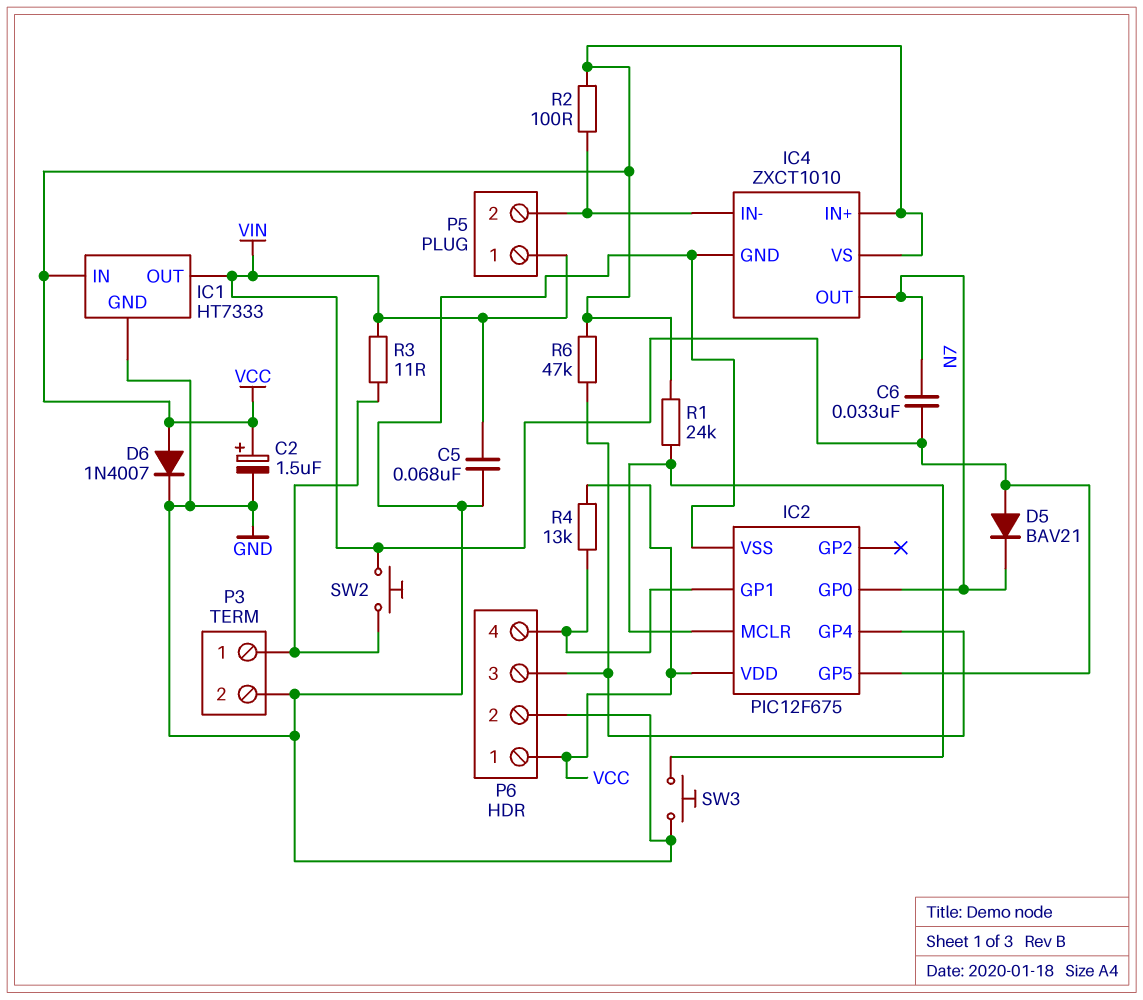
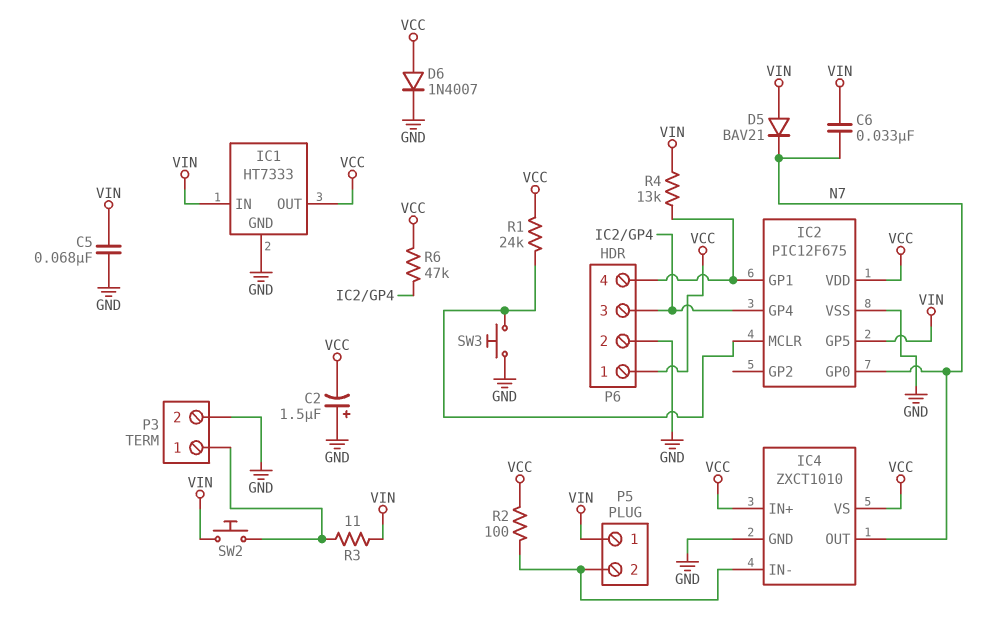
C2: 1.5uF (plus VCC, minus GND) -> 1.5uF (plus GND, minus VCC)
IC1 pin IN: VCC -> VIN
IC1 pin OUT: VIN -> VCC
R4: 13k (IC2/GP1, VCC) -> 13k (IC2/GP1, VIN)

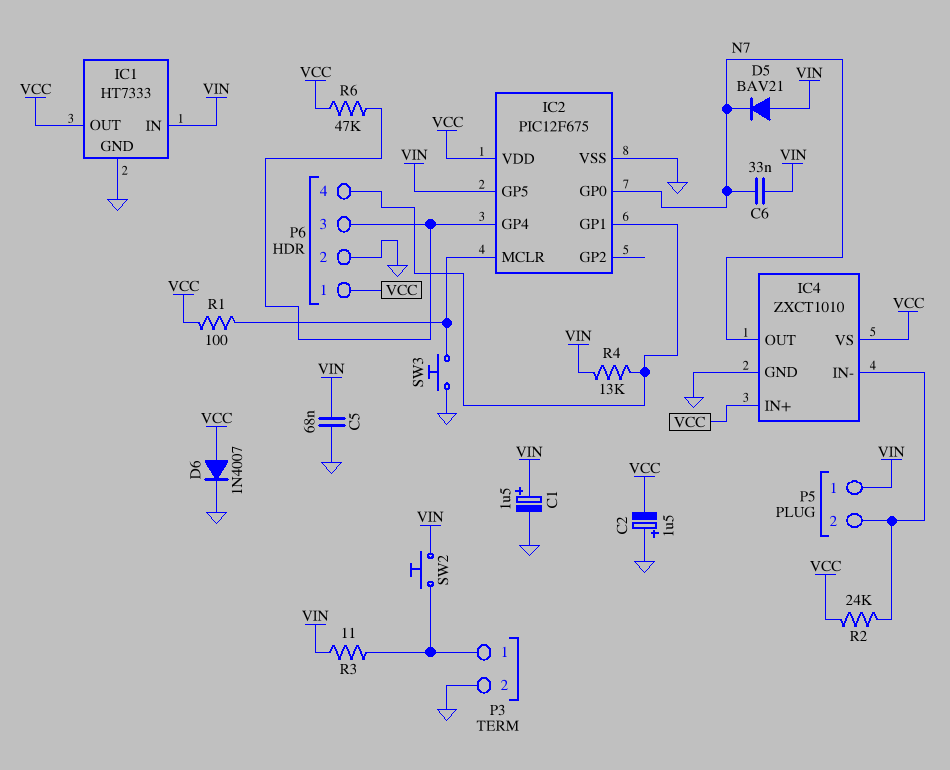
C1: none -> 1.5uF (plus VIN, minus GND)
R1: 24k (IC2/MCLR, VCC) -> 100 (IC2/MCLR, VCC)
R2: 100 (IC4/IN-, VCC) -> 24k (IC4/IN-, VCC)

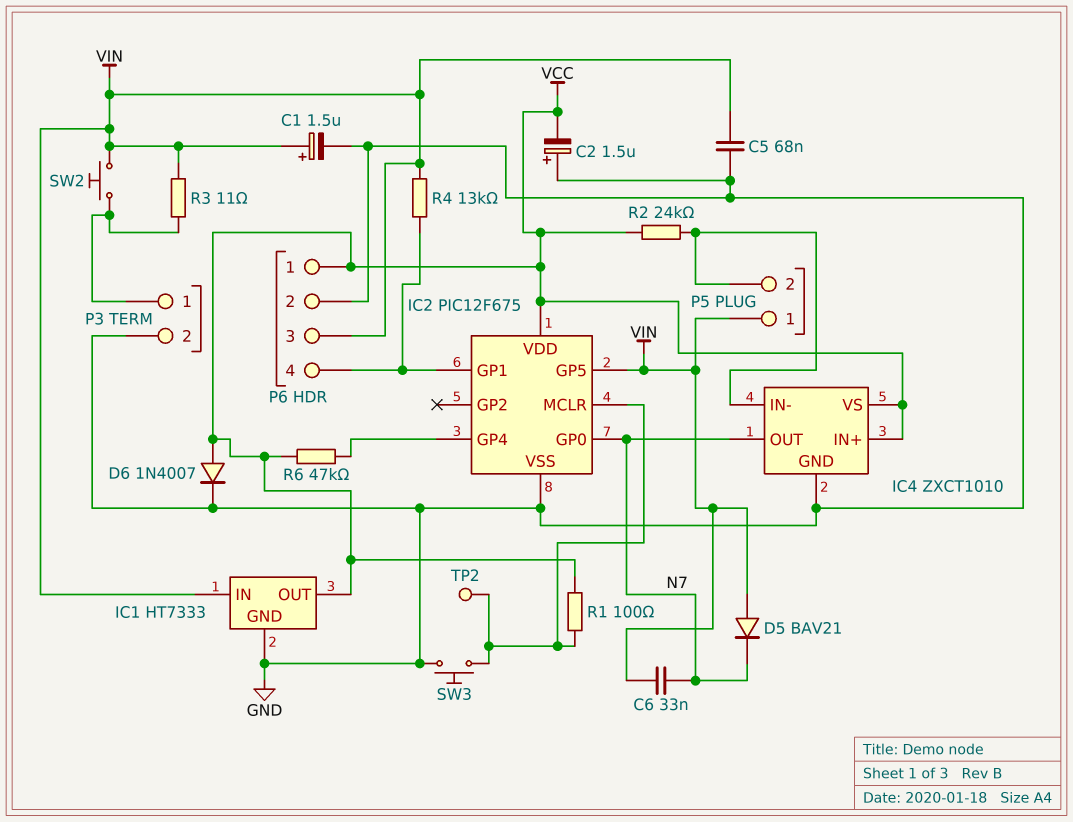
P6 pin 3: IC2/GP4 -> VIN
TP2: none -> test point (IC2/MCLR)

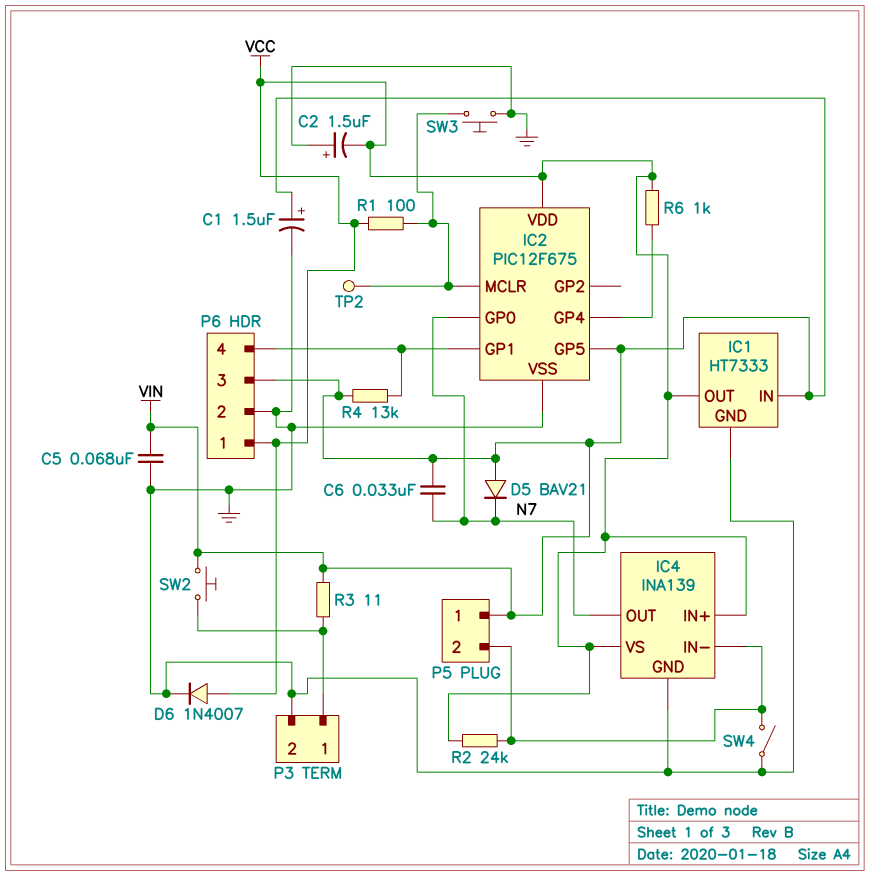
IC4: ZXCT1010 -> INA139
R6: 47k (IC2/GP4, VCC) -> 1k (IC2/GP4, VCC)
SW4: none -> switch (GND, IC4/IN-)

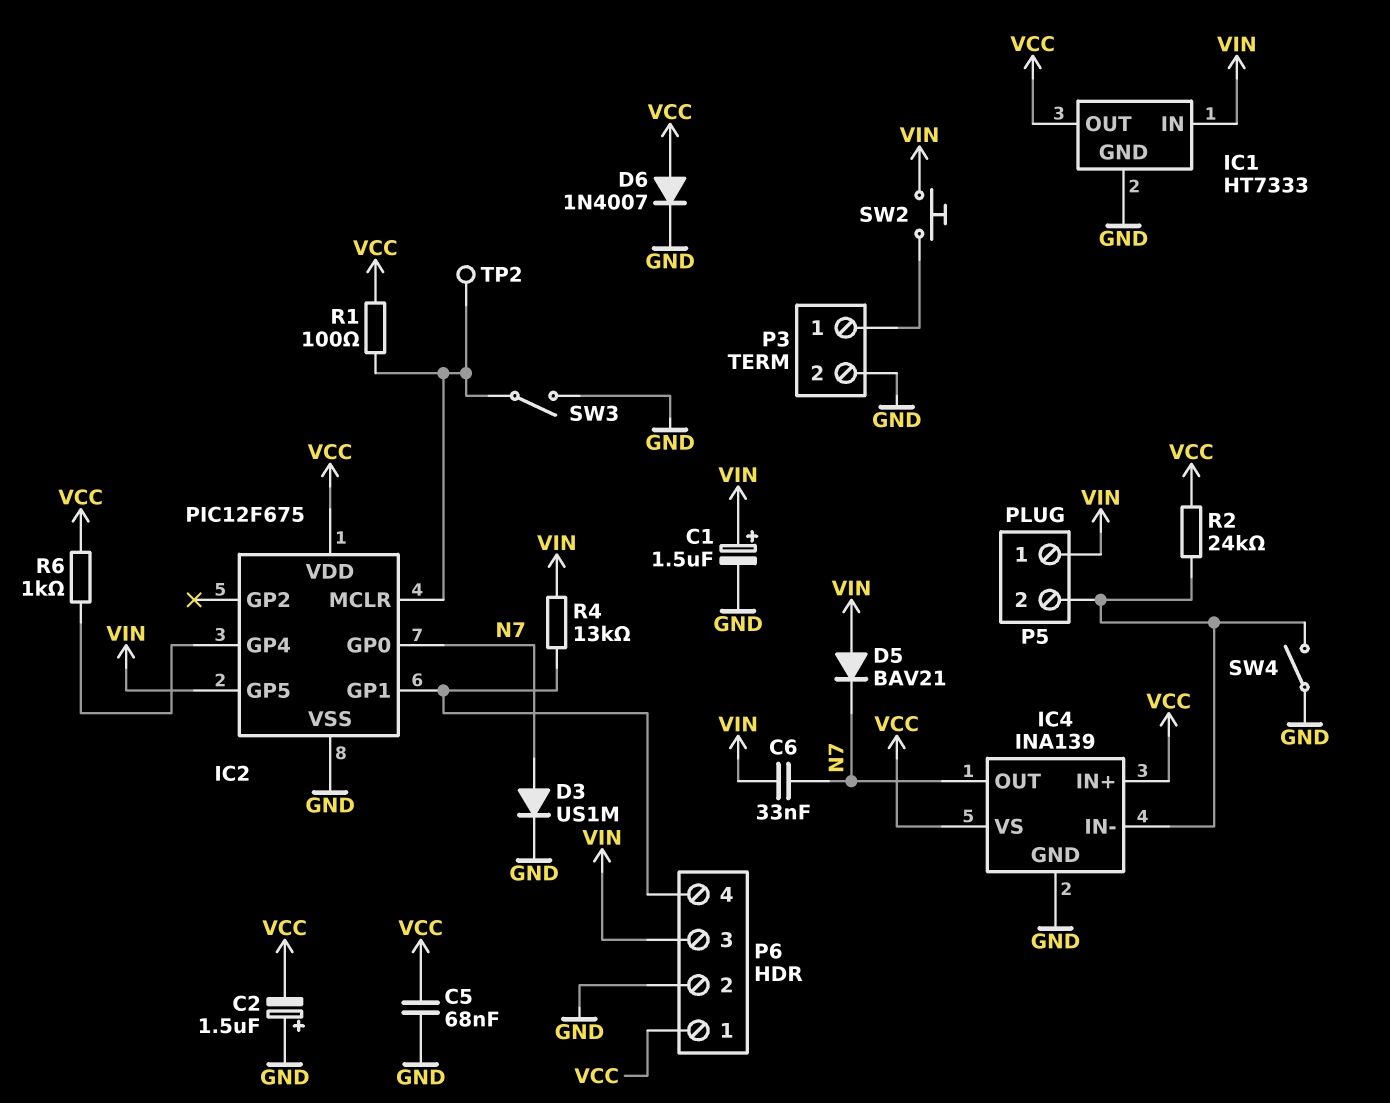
C5: 68nF (GND, VIN) -> 68nF (GND, VCC)
D3: none -> diode US1M (A N7, K GND)
R3: 11 (P3/1, VIN) -> none
SW3: button (GND, IC2/MCLR) -> switch (GND, IC2/MCLR)

